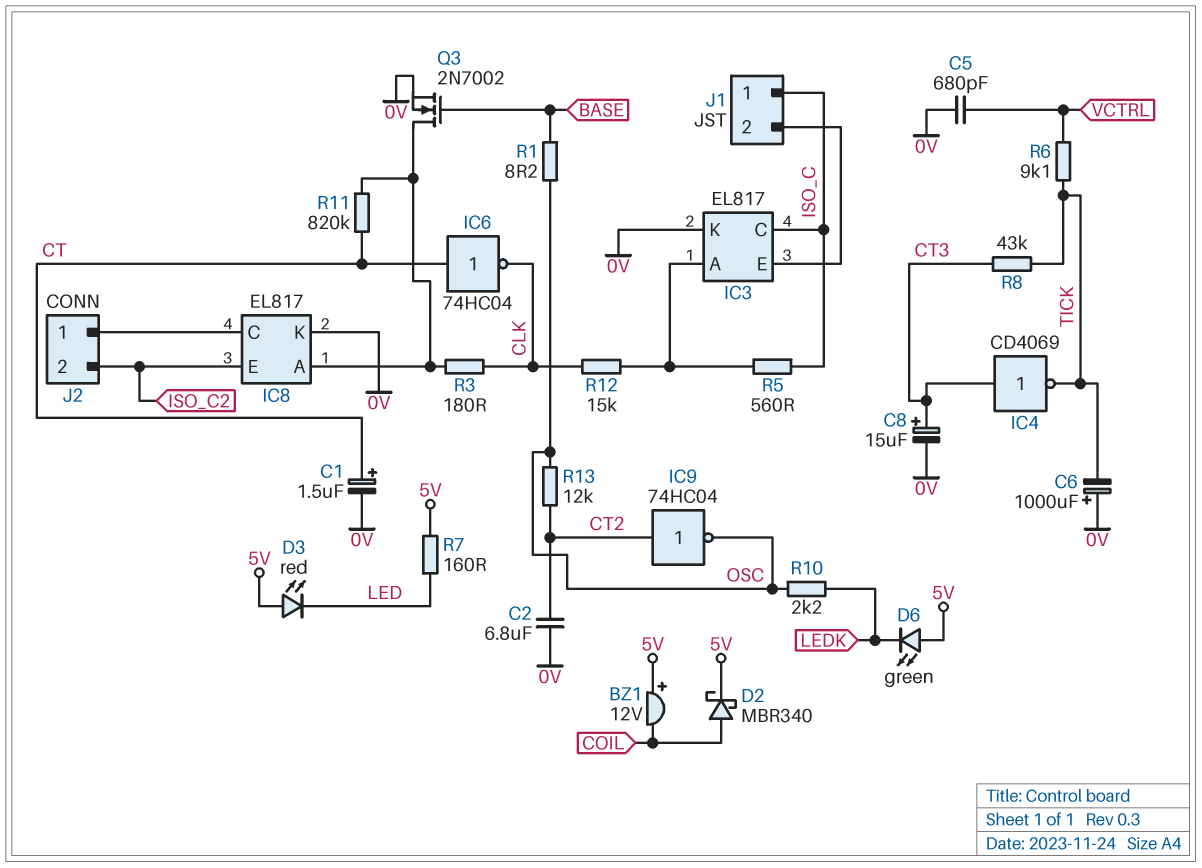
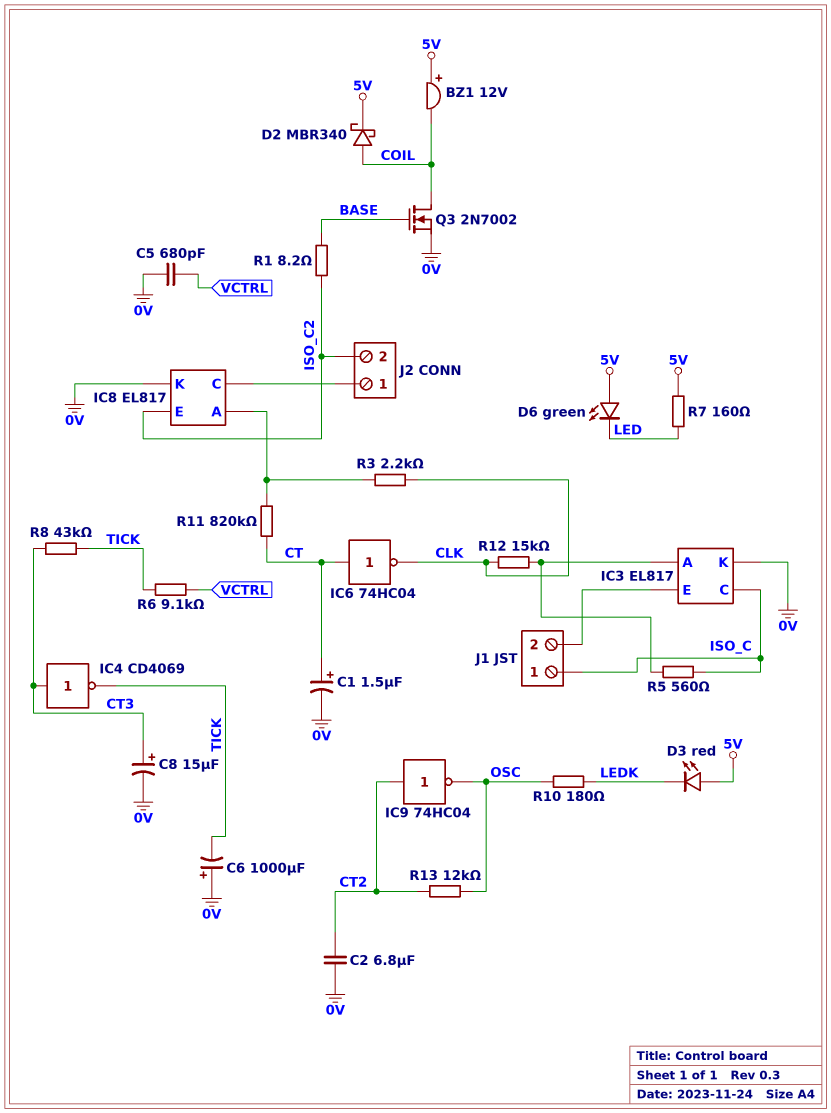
D3: LED red (A 5V, K LED) -> LED red (A 5V, K LEDK)
D6: LED green (A 5V, K LEDK) -> LED green (A 5V, K LED)
Q3: NMOS 2N7002 (G BASE, D IC8/A, S 0V) -> NMOS 2N7002 (G BASE, D COIL, S 0V)
R1: 8.2 (BASE, OSC) -> 8.2 (BASE, ISO_C2)
R3: 180 (CLK, IC8/A) -> 2.2k (CLK, IC8/A)
R10: 2.2k (LEDK, OSC) -> 180 (LEDK, OSC)

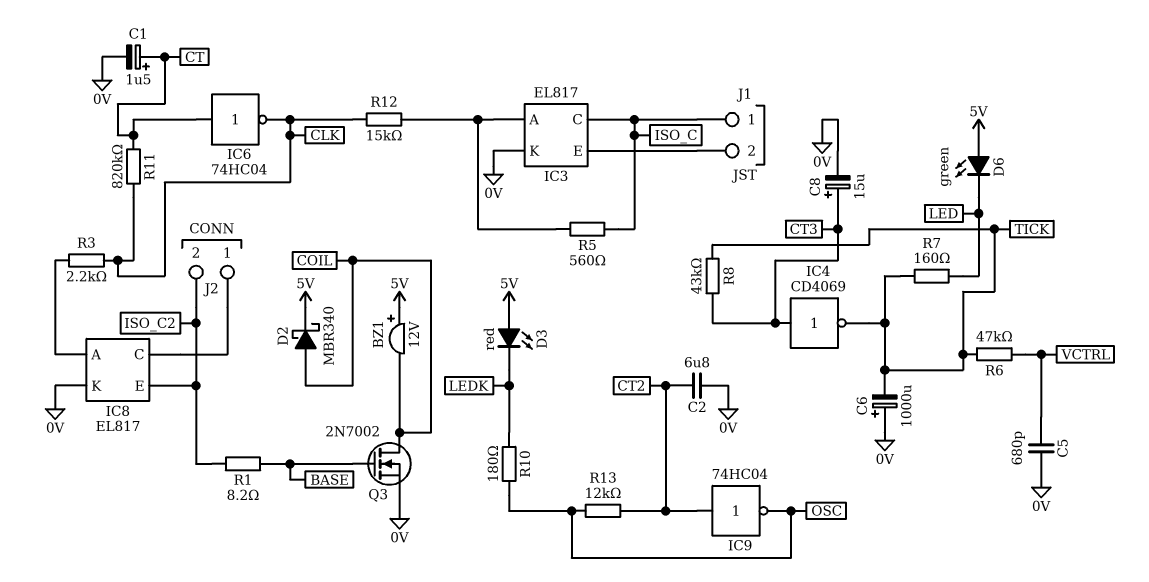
R6: 9.1k (TICK, VCTRL) -> 47k (TICK, VCTRL)
R7: 160 (5V, LED) -> 160 (LED, TICK)
R11: 820k (CT, IC8/A) -> 820k (CLK, CT)

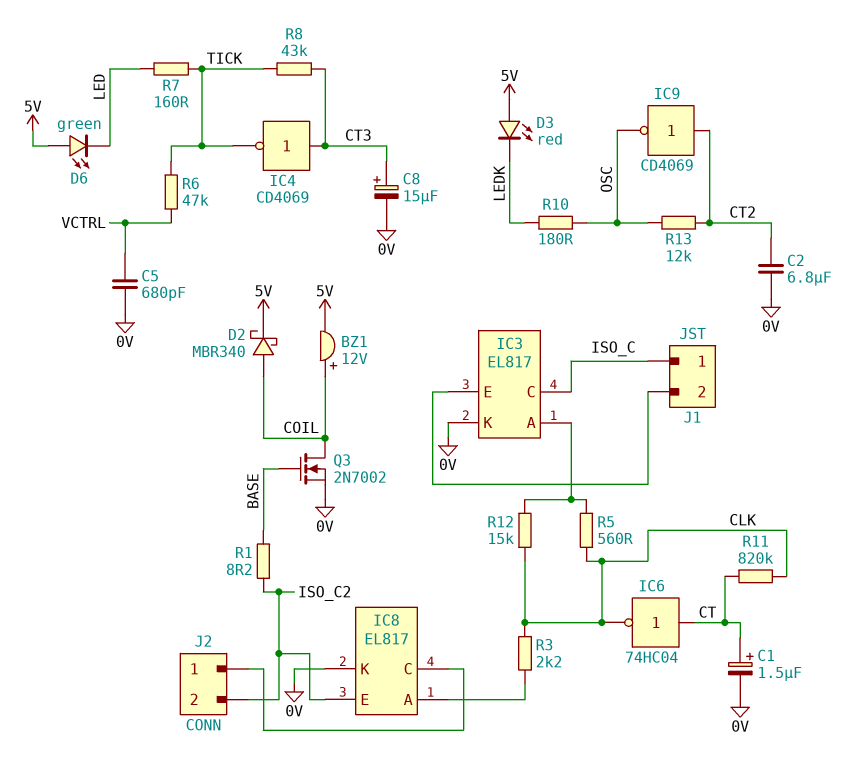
BZ1: buzzer 12V (plus 5V, minus COIL) -> buzzer 12V (plus COIL, minus 5V)
C6: 1000uF (plus 0V, minus TICK) -> none
IC9: NOT 74HC04 (in CT2, out OSC) -> NOT CD4069 (in CT2, out OSC)
R5: 560 (IC3/A, ISO_C) -> 560 (CLK, IC3/A)

